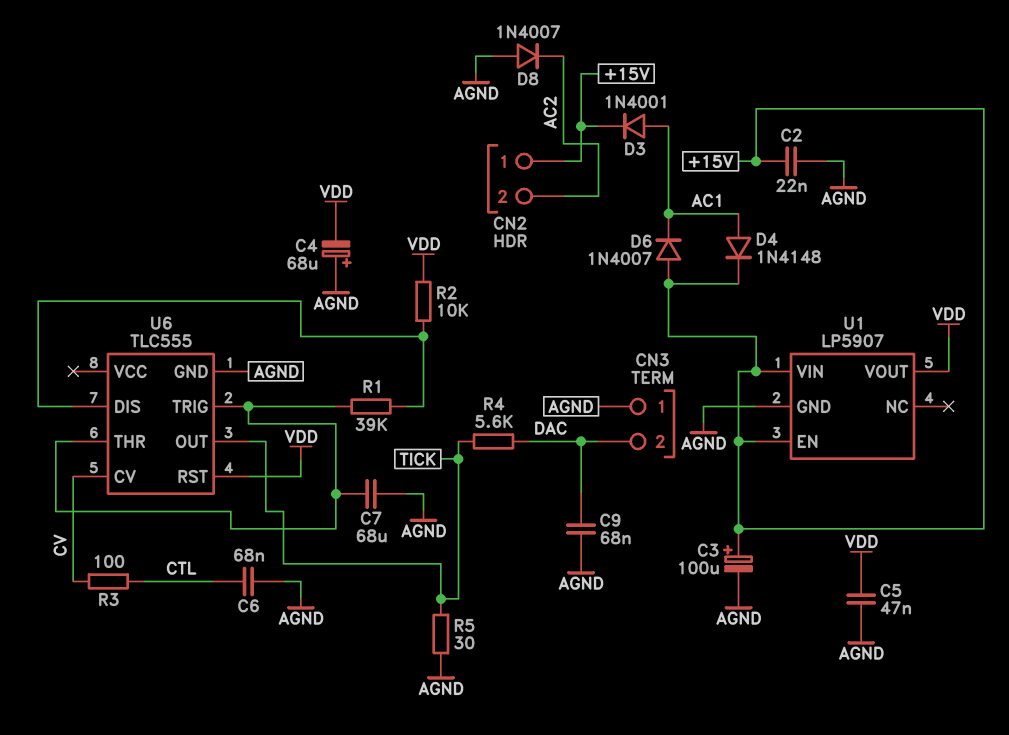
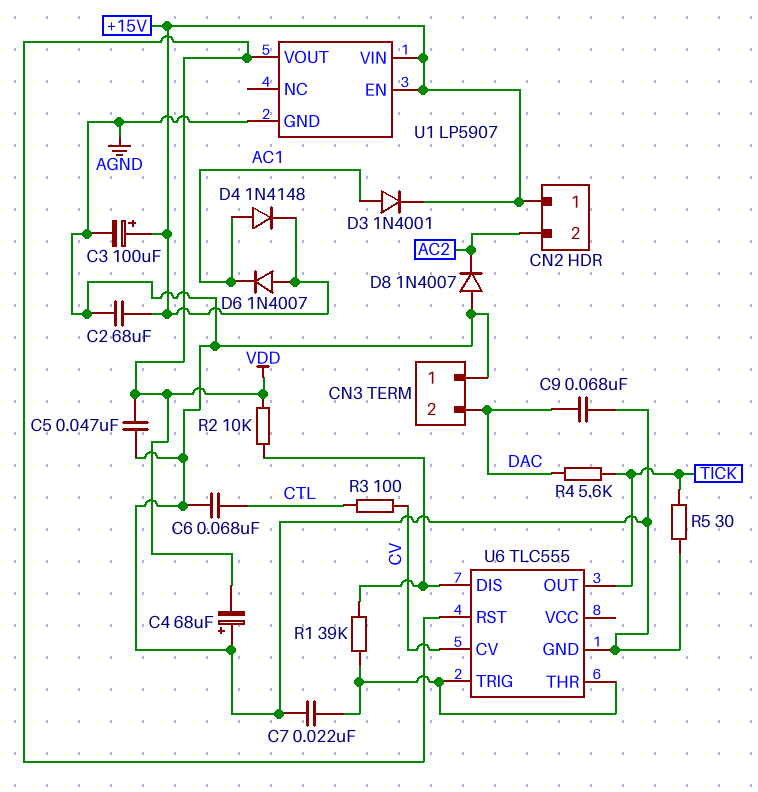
C2: 22nF (+15V, AGND) -> 68uF (+15V, AGND)
C7: 68uF (AGND, U6/THR) -> 22nF (AGND, U6/THR)

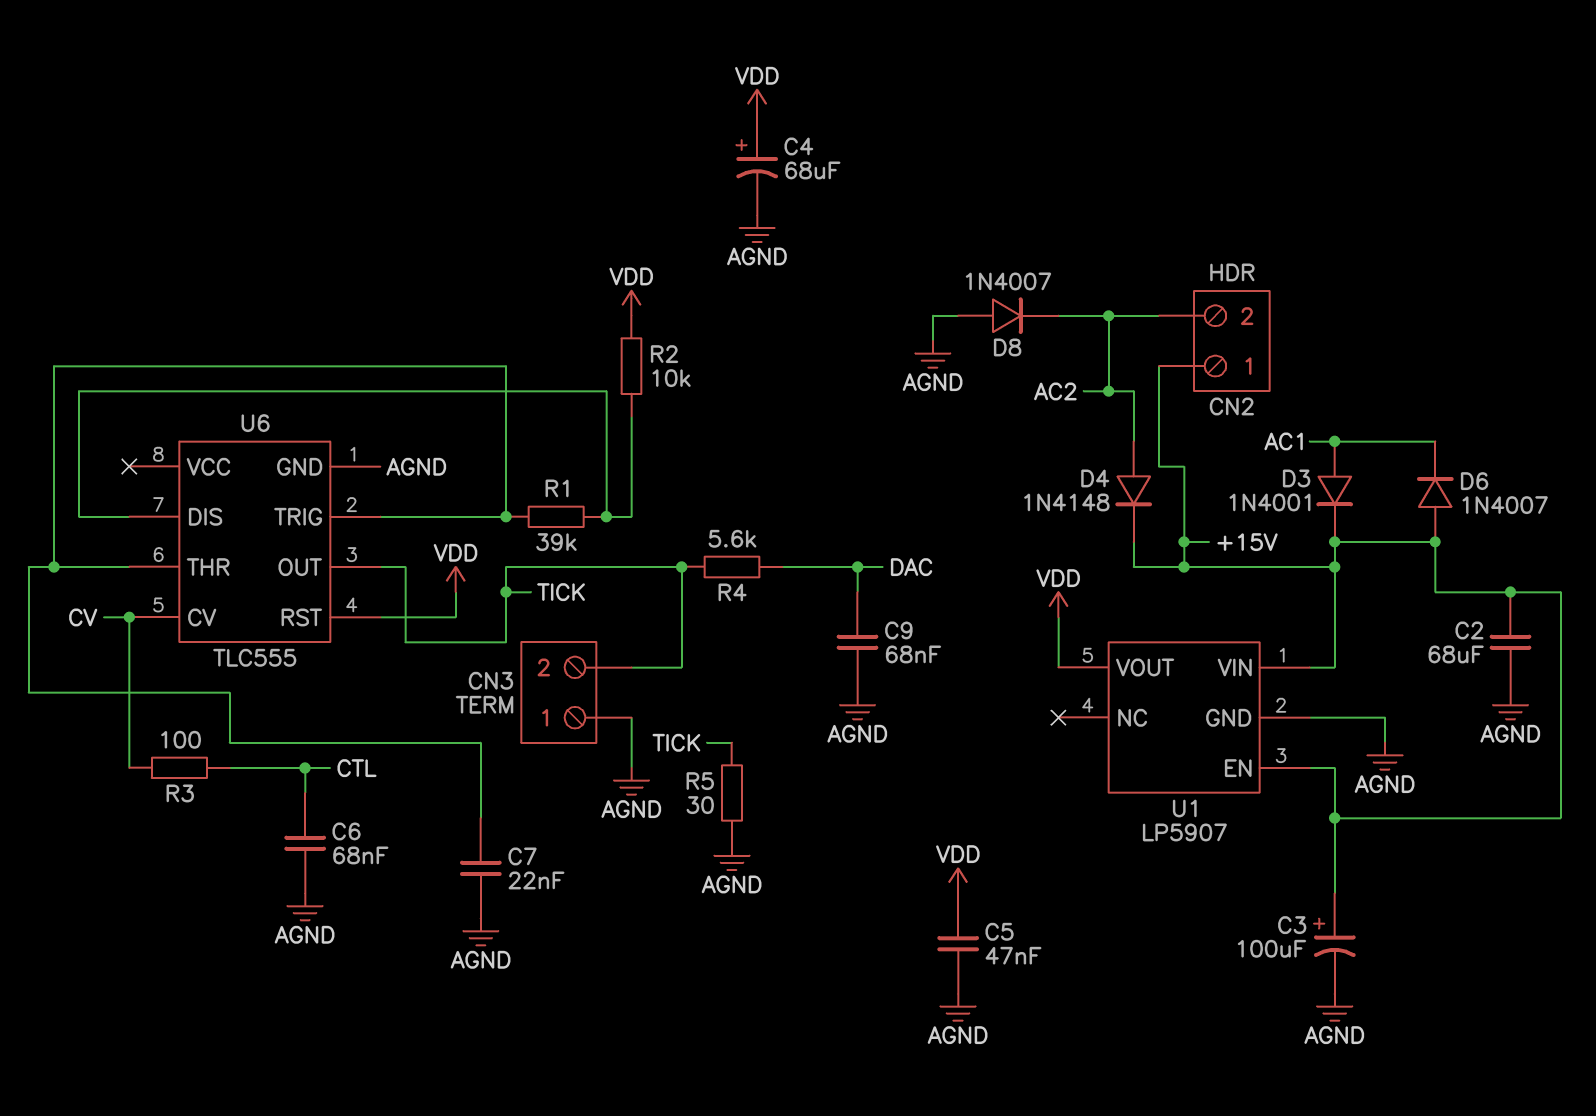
C4: 68uF (plus AGND, minus VDD) -> 68uF (plus VDD, minus AGND)
CN3 pin 2: DAC -> TICK
D4: diode 1N4148 (A AC1, K +15V) -> diode 1N4148 (A AC2, K +15V)

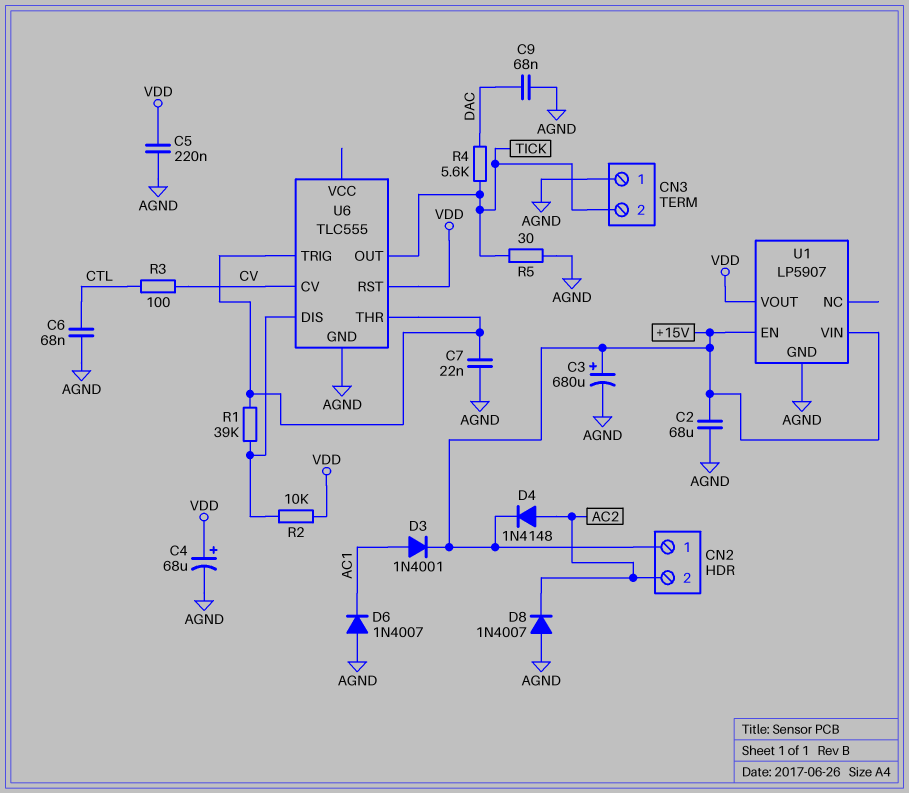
C3: 100uF (plus +15V, minus AGND) -> 680uF (plus +15V, minus AGND)
C5: 47nF (AGND, VDD) -> 220nF (AGND, VDD)
D6: diode 1N4007 (A +15V, K AC1) -> diode 1N4007 (A AGND, K AC1)

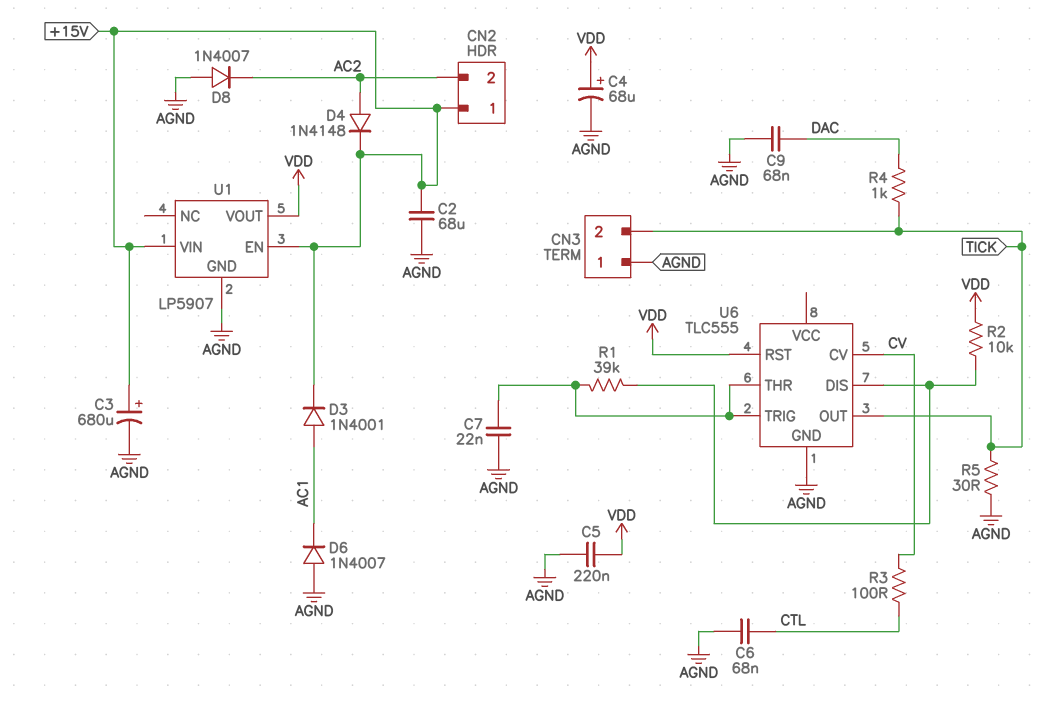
R4: 5.6k (DAC, TICK) -> 1k (DAC, TICK)

